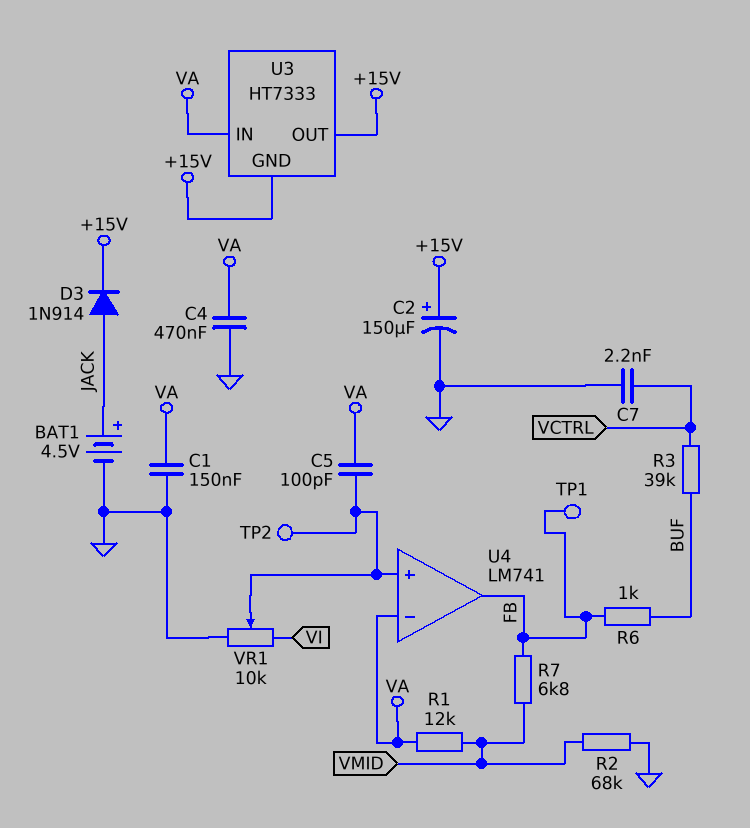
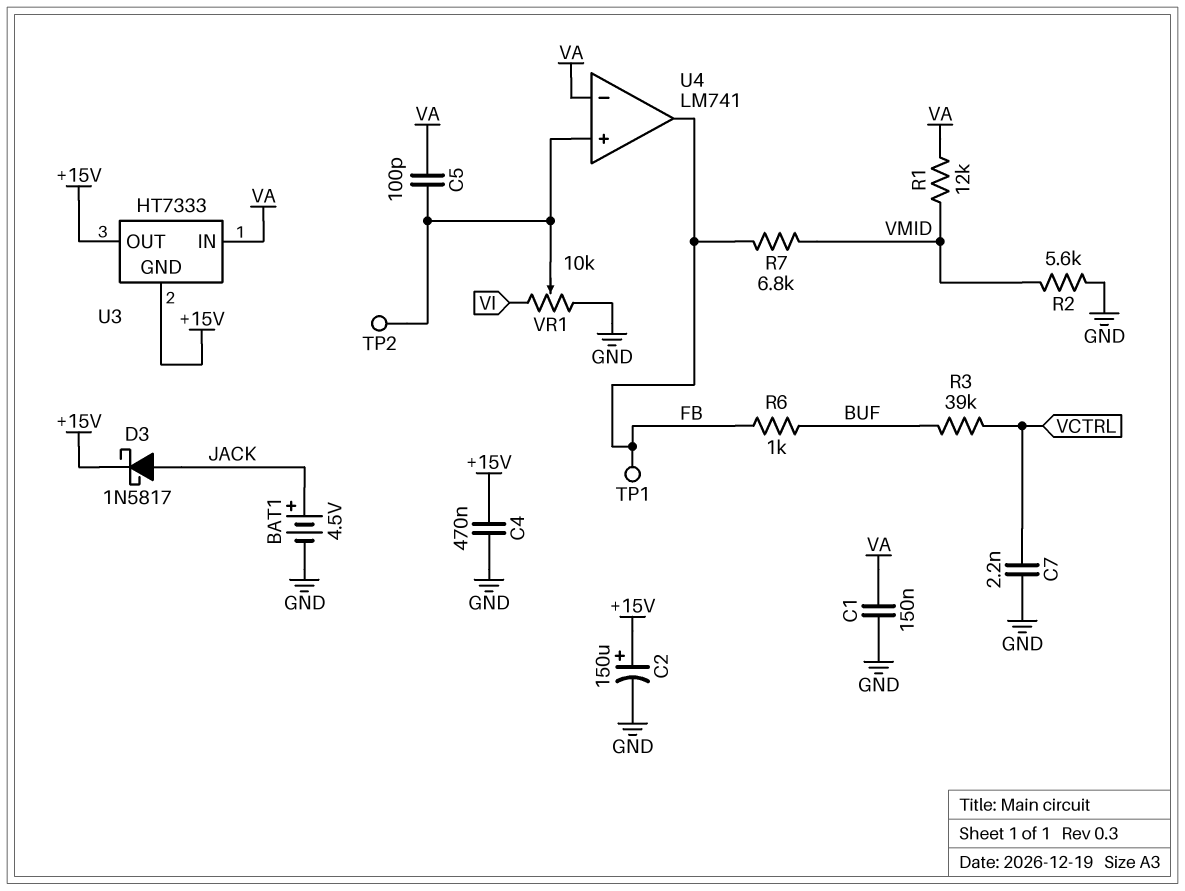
C4: 470nF (GND, VA) -> 470nF (+15V, GND)
D3: diode 1N914 (A JACK, K +15V) -> schottky 1N5817 (A JACK, K +15V)
R2: 68k (GND, VMID) -> 5.6k (GND, VMID)

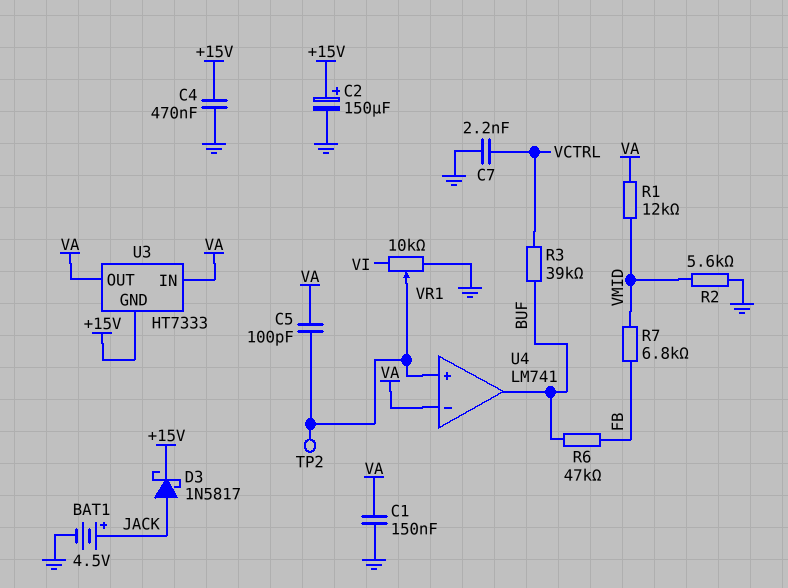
R6: 1k (BUF, FB) -> 47k (BUF, FB)
TP1: test point (FB) -> none
U3 pin OUT: +15V -> VA
U4 pin out: FB -> BUF

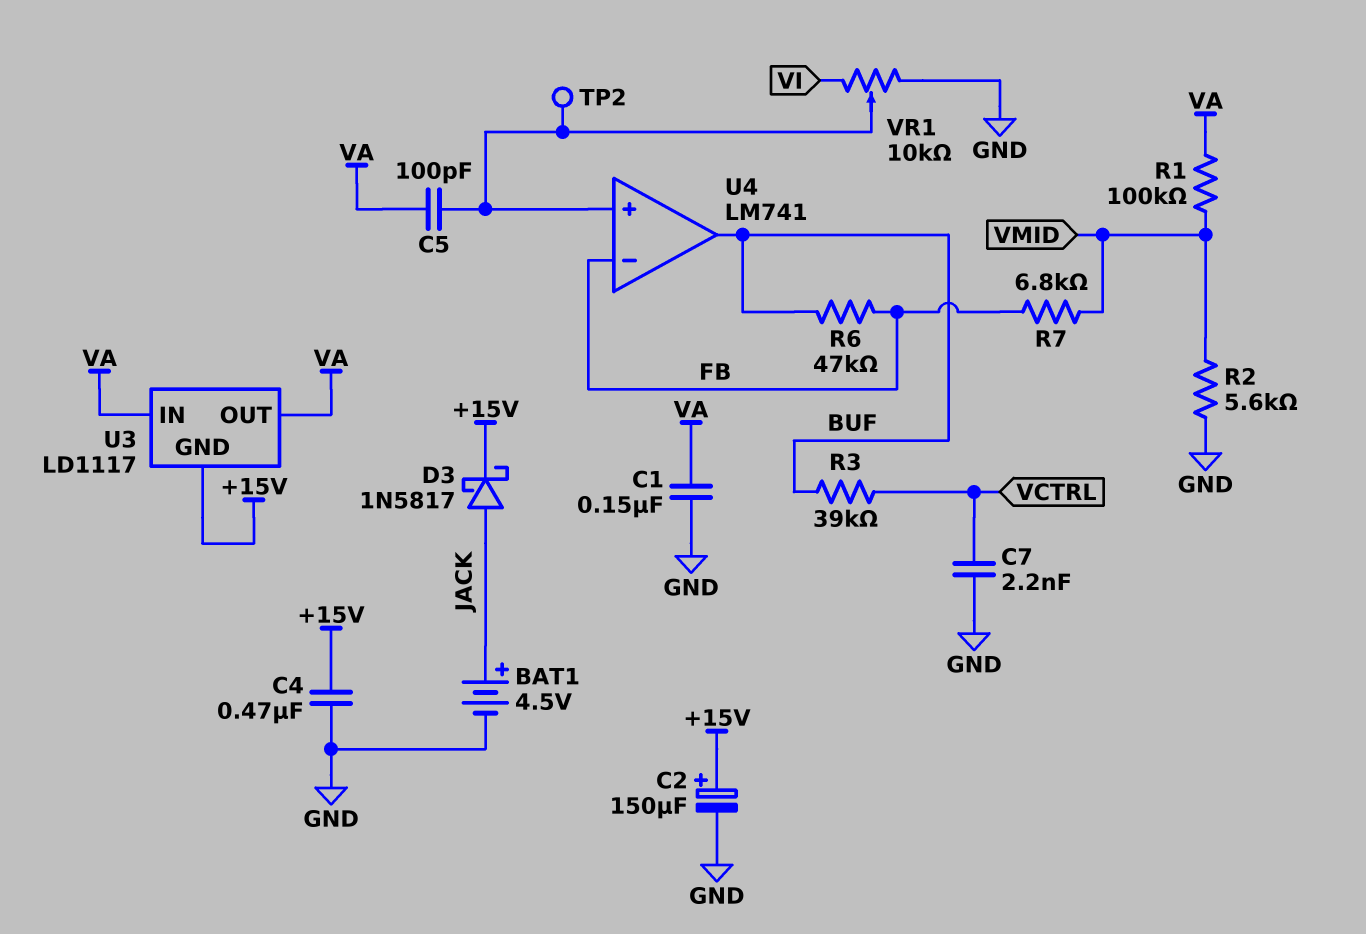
R1: 12k (VA, VMID) -> 100k (VA, VMID)
U3: HT7333 -> LD1117
U4 pin in-: VA -> FB

